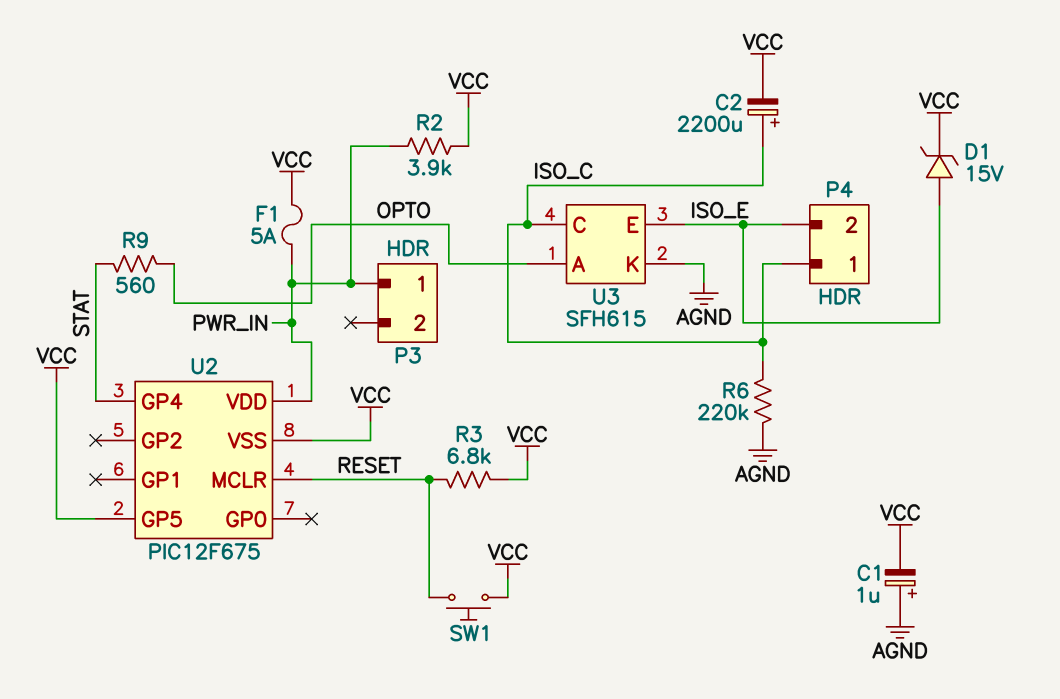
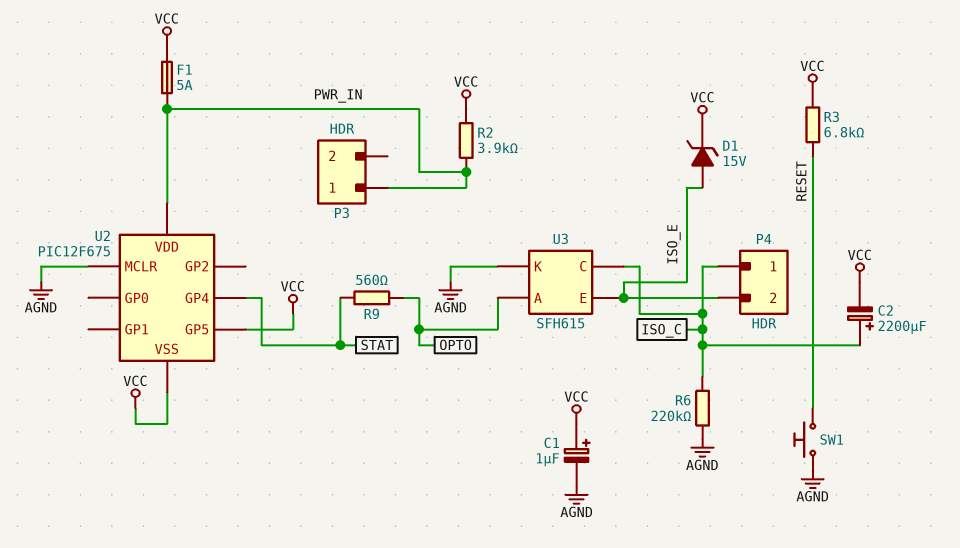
C1: 1uF (plus AGND, minus VCC) -> 1uF (plus VCC, minus AGND)
SW1: button (RESET, VCC) -> button (AGND, RESET)
U2 pin MCLR: RESET -> AGND

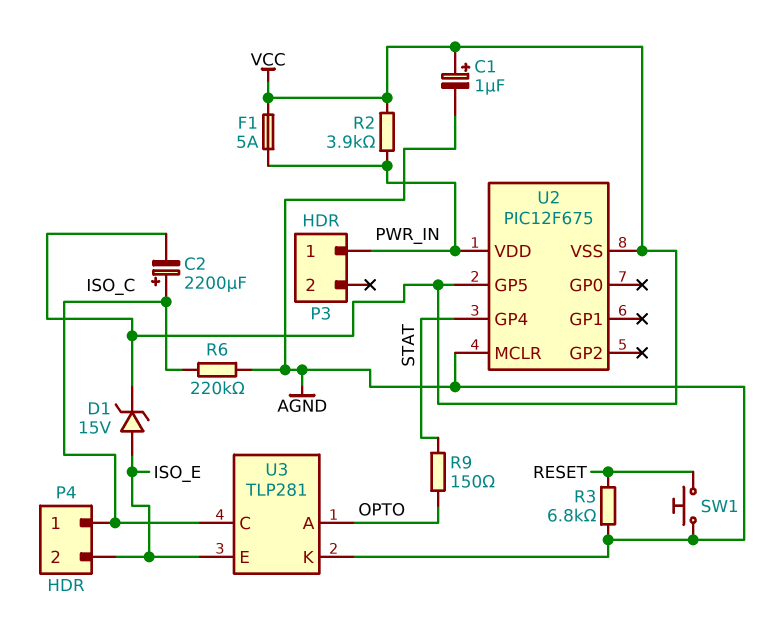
R3: 6.8k (RESET, VCC) -> 6.8k (AGND, RESET)
R9: 560 (OPTO, STAT) -> 150 (OPTO, STAT)
U3: SFH615 -> TLP281

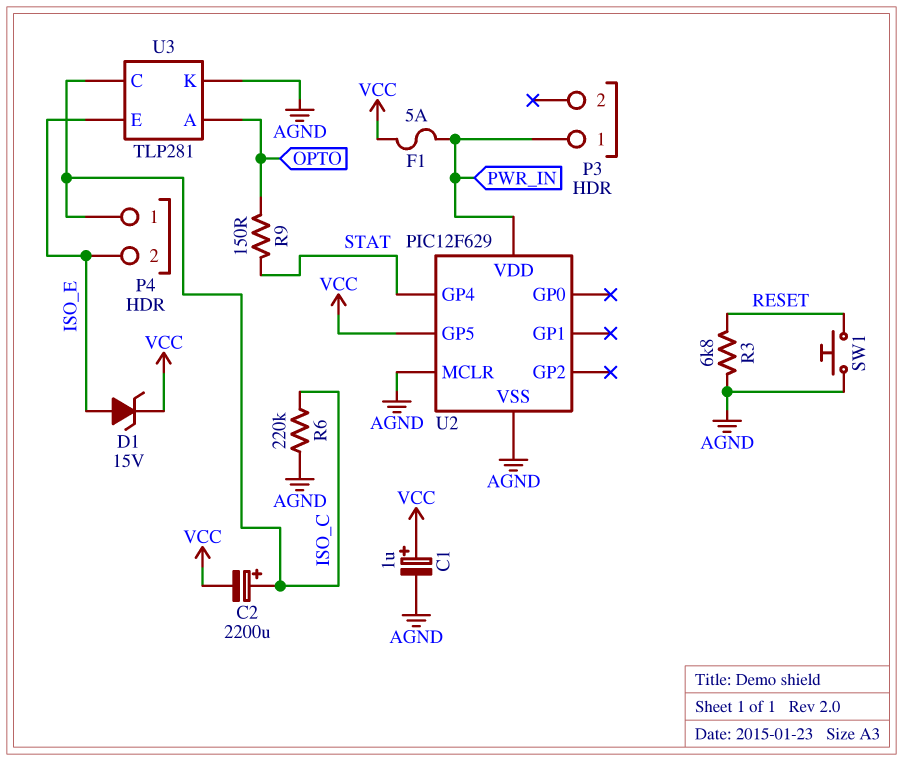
R2: 3.9k (PWR_IN, VCC) -> none
U2: PIC12F675 -> PIC12F629
U2 pin VSS: VCC -> AGND

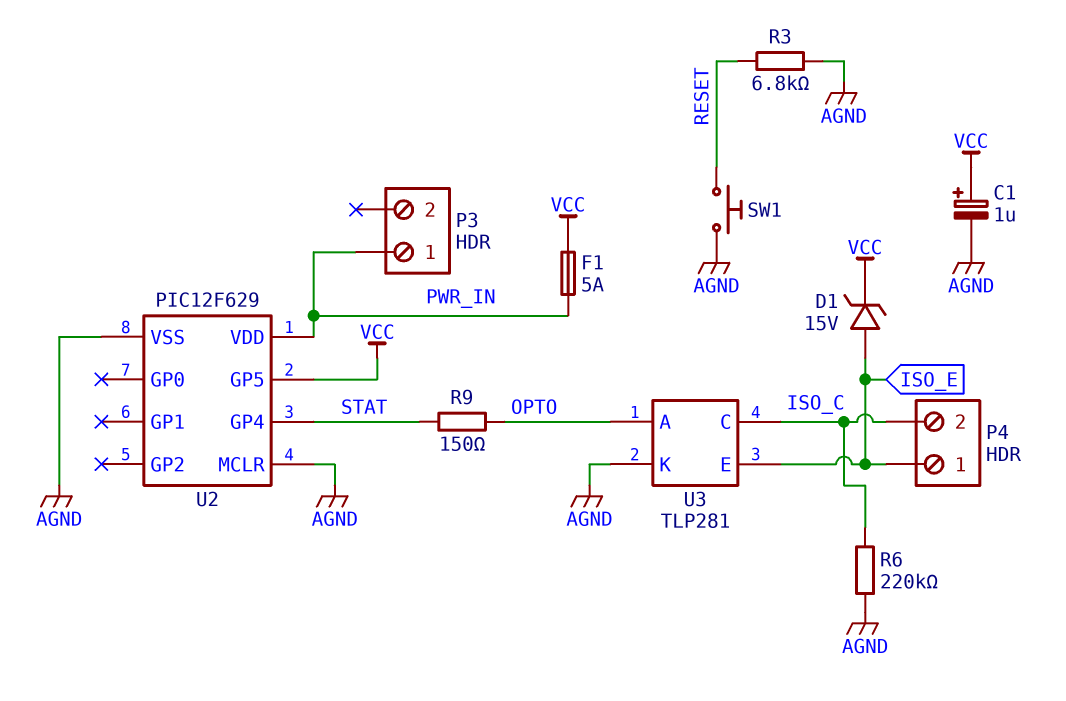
C2: 2200uF (plus ISO_C, minus VCC) -> none
P4 pin 1: ISO_C -> ISO_E
P4 pin 2: ISO_E -> ISO_C

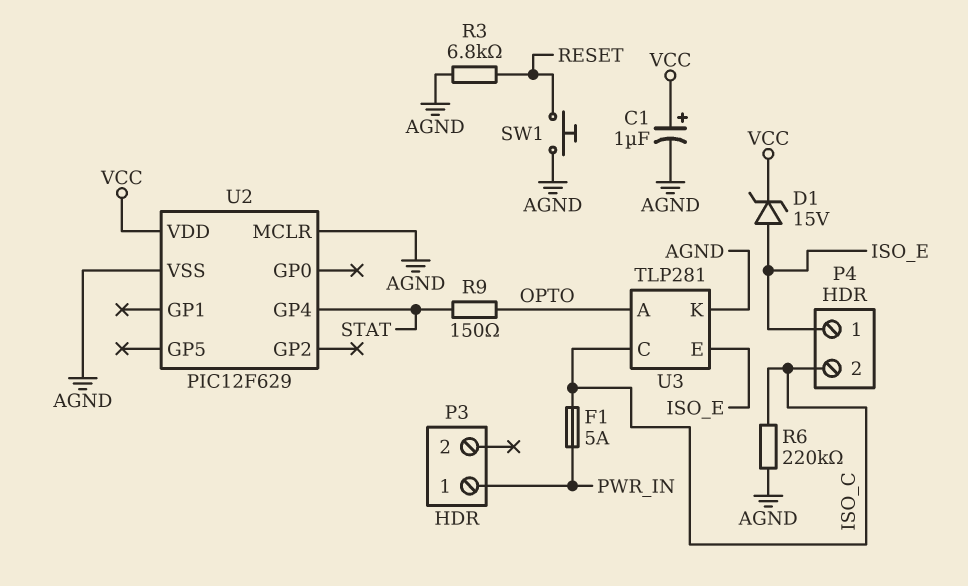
F1: 5A (PWR_IN, VCC) -> 5A (ISO_C, PWR_IN)
U2 pin GP5: VCC -> none
U2 pin VDD: PWR_IN -> VCC

